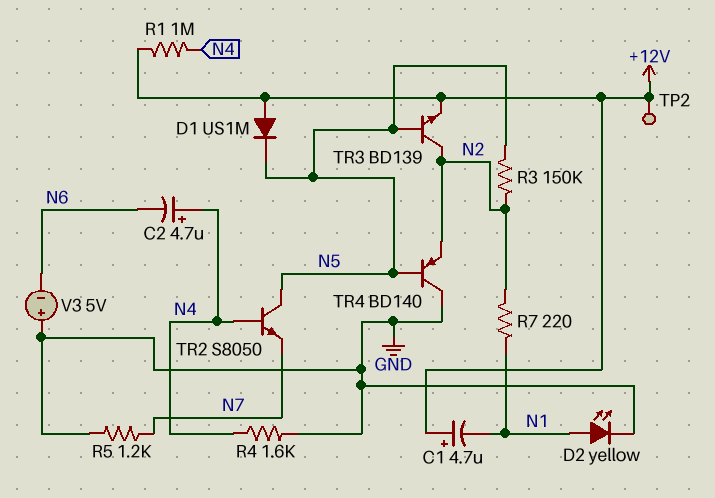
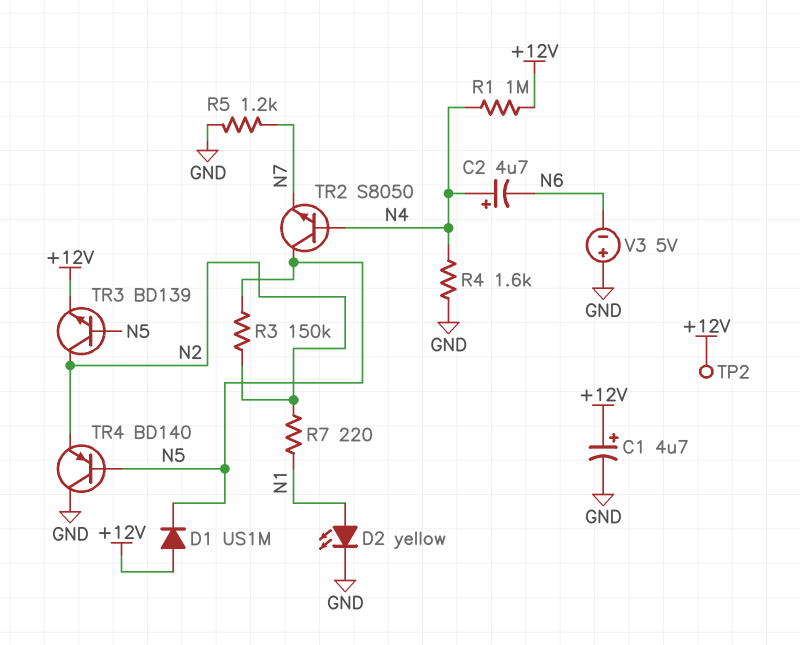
C1: 4.7uF (plus +12V, minus N1) -> 4.7uF (plus +12V, minus GND)

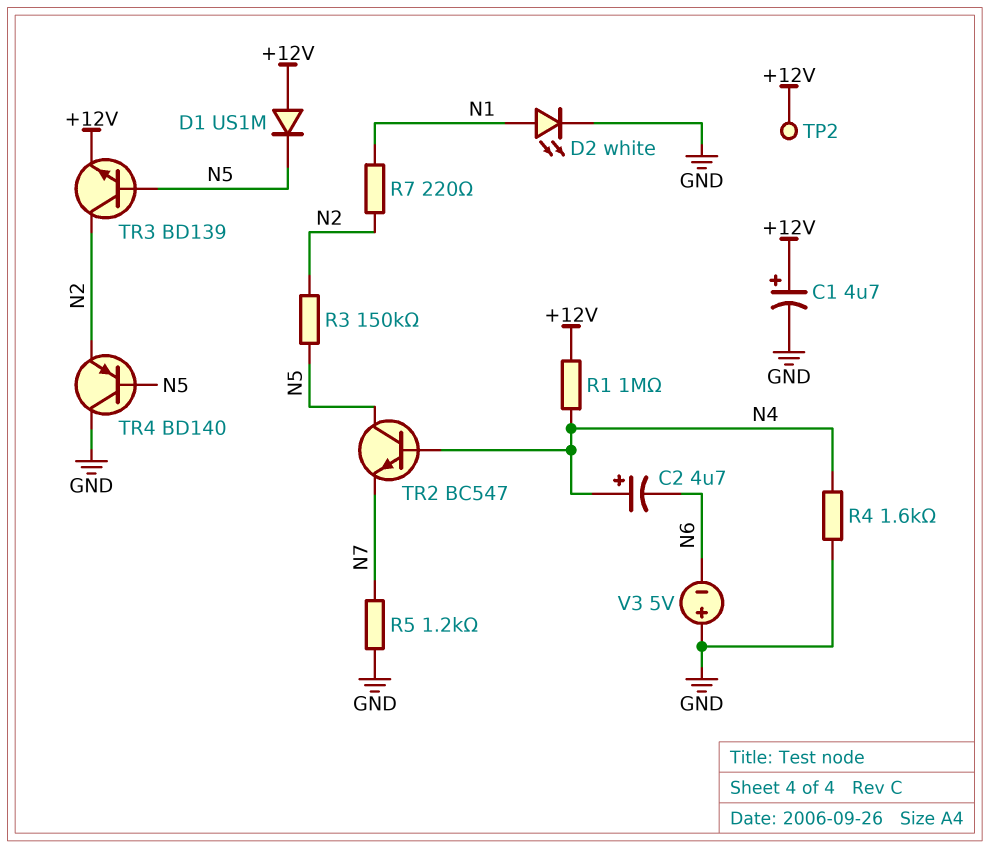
D2: LED yellow (A N1, K GND) -> LED white (A N1, K GND)
TR2: NPN S8050 (B N4, C N5, E N7) -> NPN BC547 (B N4, C N5, E N7)

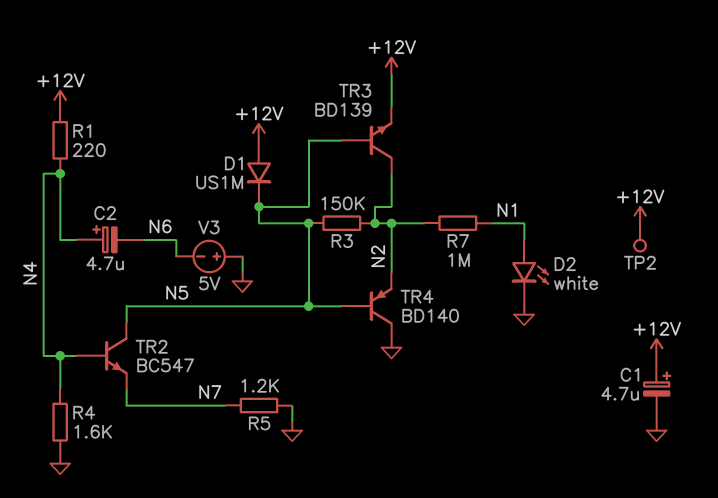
R1: 1M (+12V, N4) -> 220 (+12V, N4)
R7: 220 (N1, N2) -> 1M (N1, N2)

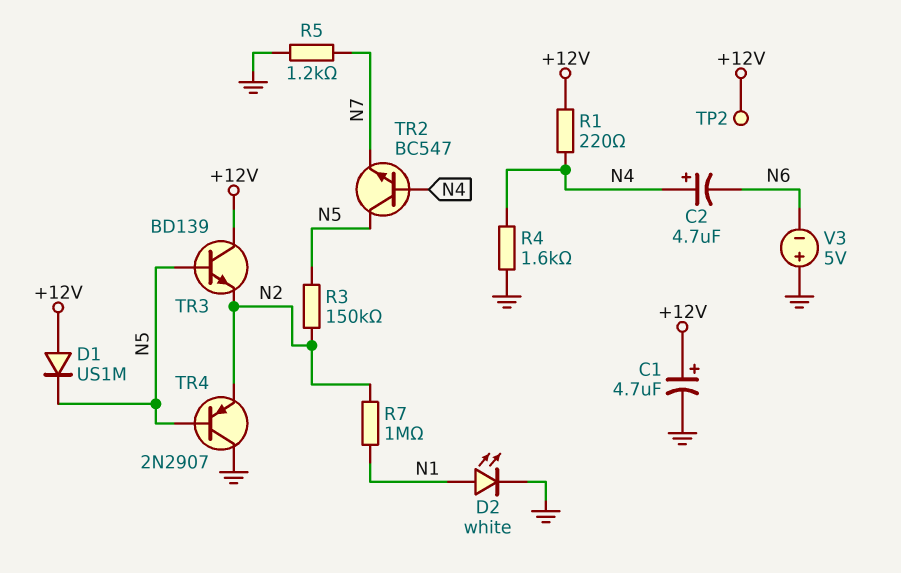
TR3: NPN BD139 (B N5, C N2, E +12V) -> NPN BD139 (B N5, C +12V, E N2)
TR4: PNP BD140 (B N5, C GND, E N2) -> PNP 2N2907 (B N5, C GND, E N2)

